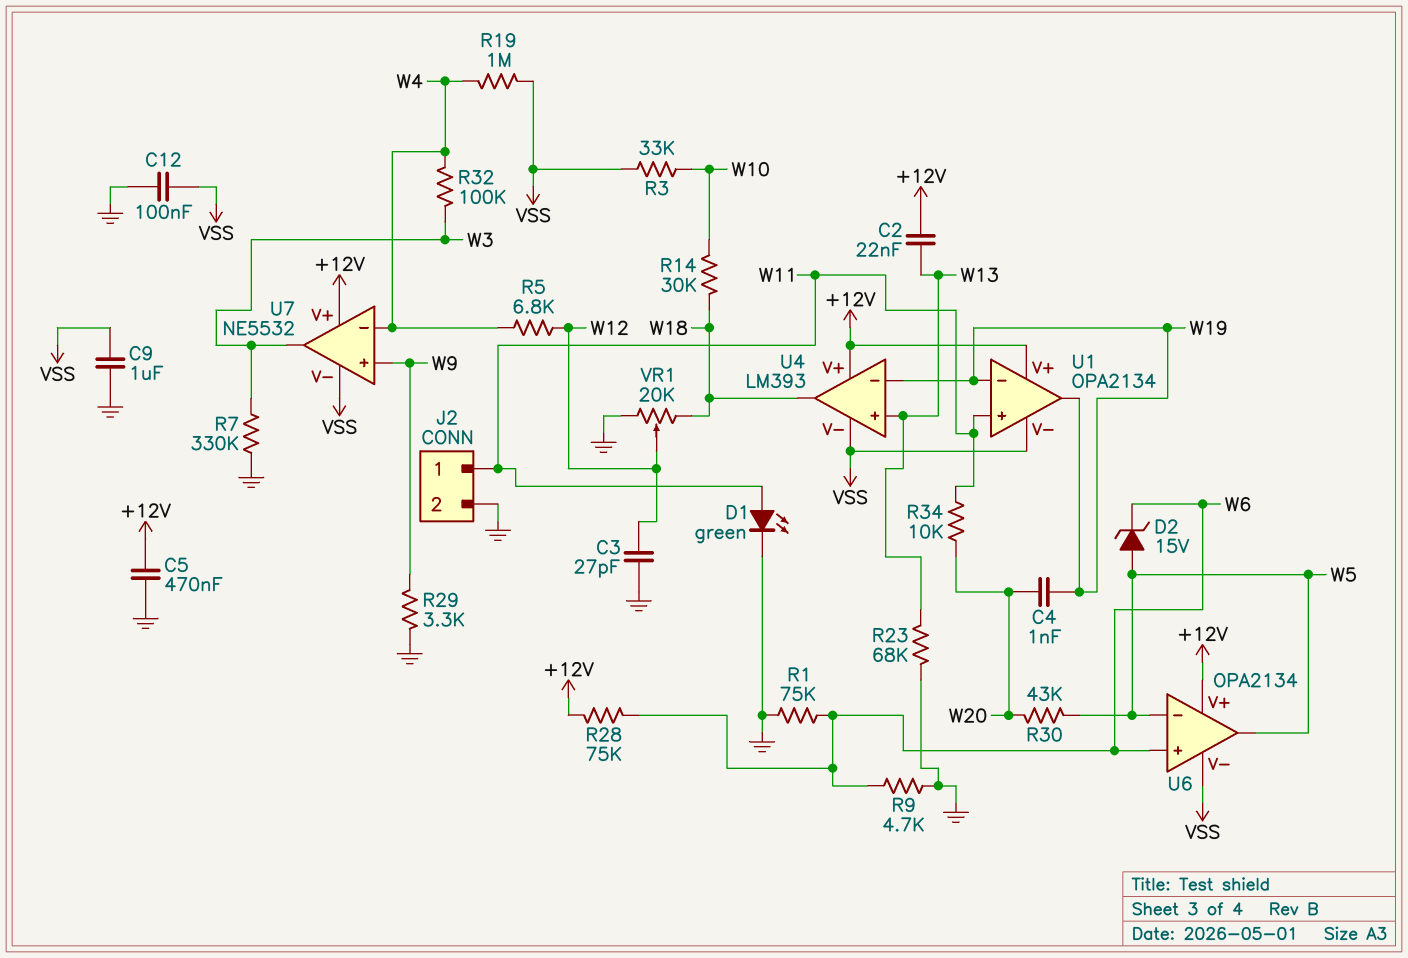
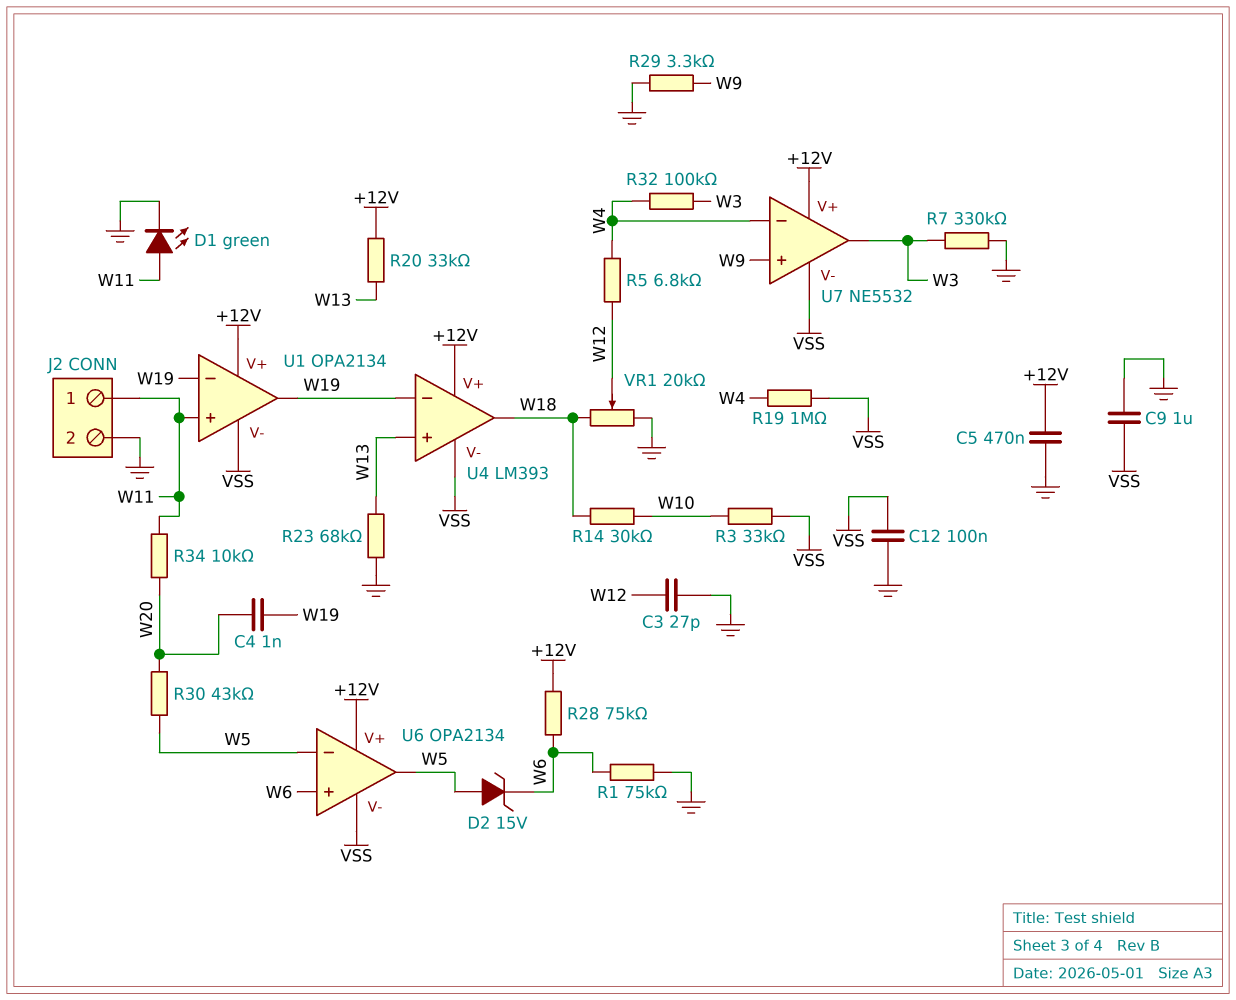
C2: 22nF (+12V, W13) -> none
R9: 4.7k (GND, W6) -> none
R20: none -> 33k (+12V, W13)

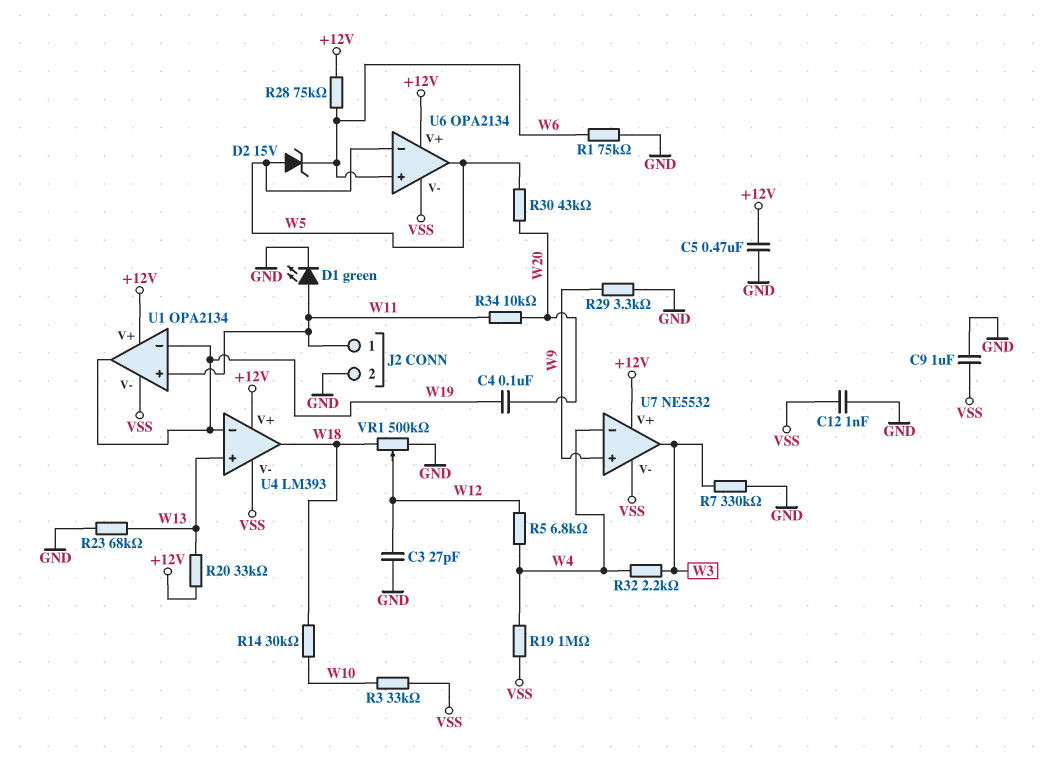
C4: 1nF (W19, W20) -> 100nF (W19, W20)
C12: 100nF (GND, VSS) -> 1nF (GND, VSS)
R32: 100k (W3, W4) -> 2.2k (W3, W4)
VR1: 20k (GND, W18, wiper W12) -> 500k (GND, W18, wiper W12)

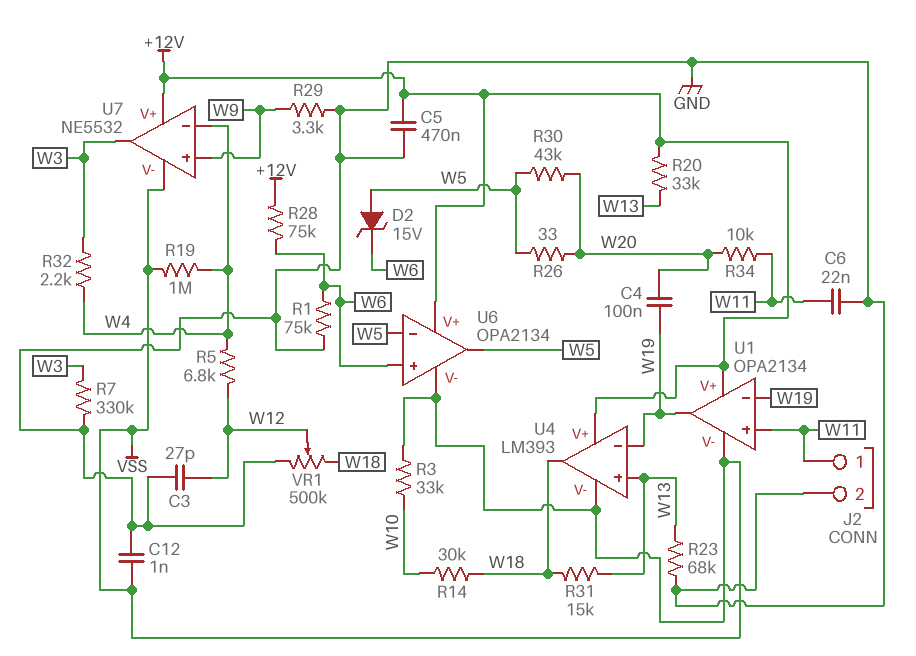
C6: none -> 22nF (GND, W11)
C9: 1uF (GND, VSS) -> none
D1: LED green (A W11, K GND) -> none
R26: none -> 33 (W5, W20)
R31: none -> 15k (W13, W18)

